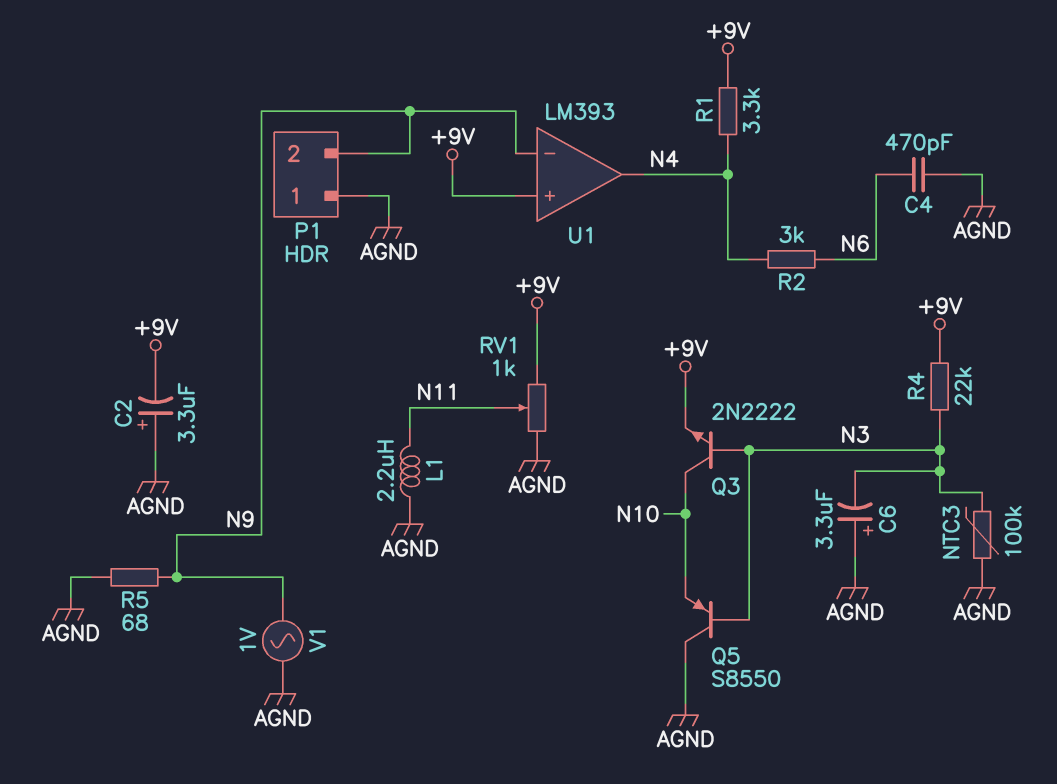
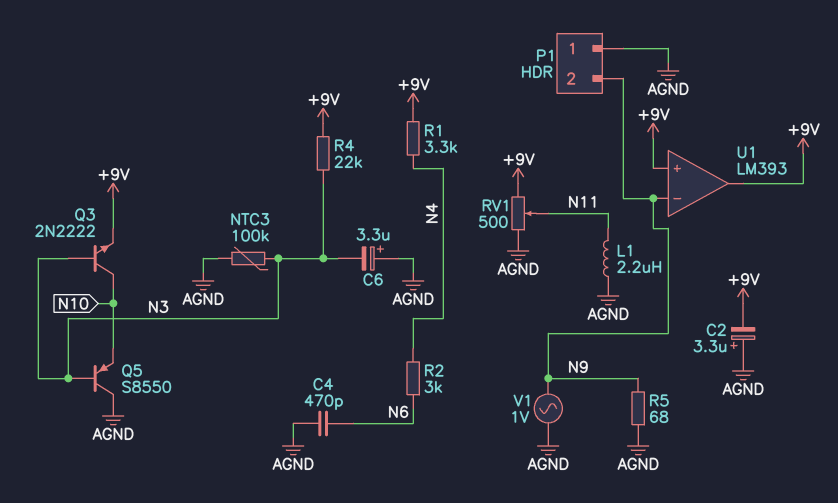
RV1: 1k (+9V, AGND, wiper N11) -> 500 (+9V, AGND, wiper N11)
U1 pin out: N4 -> +9V

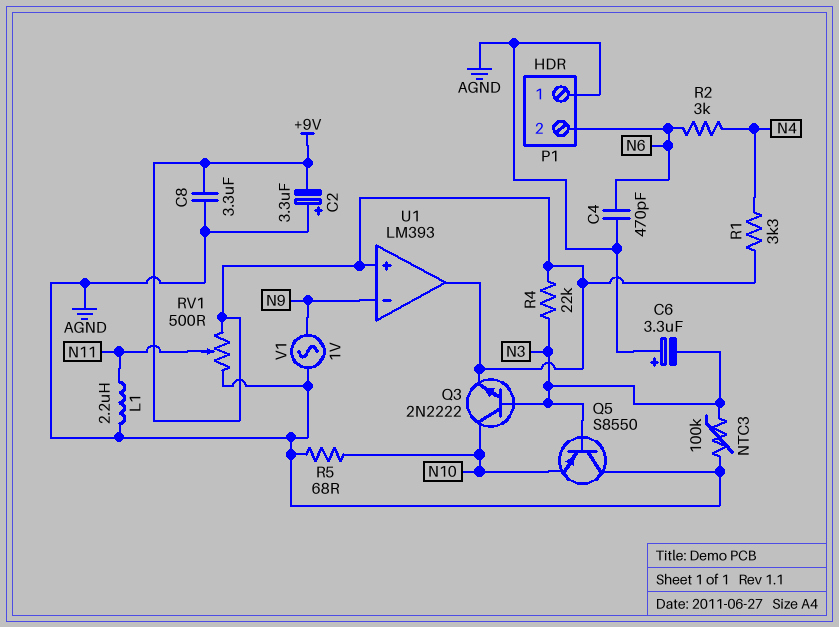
C8: none -> 3.3uF (+9V, AGND)
P1 pin 2: N9 -> N6
R5: 68 (AGND, N9) -> 68 (AGND, N10)

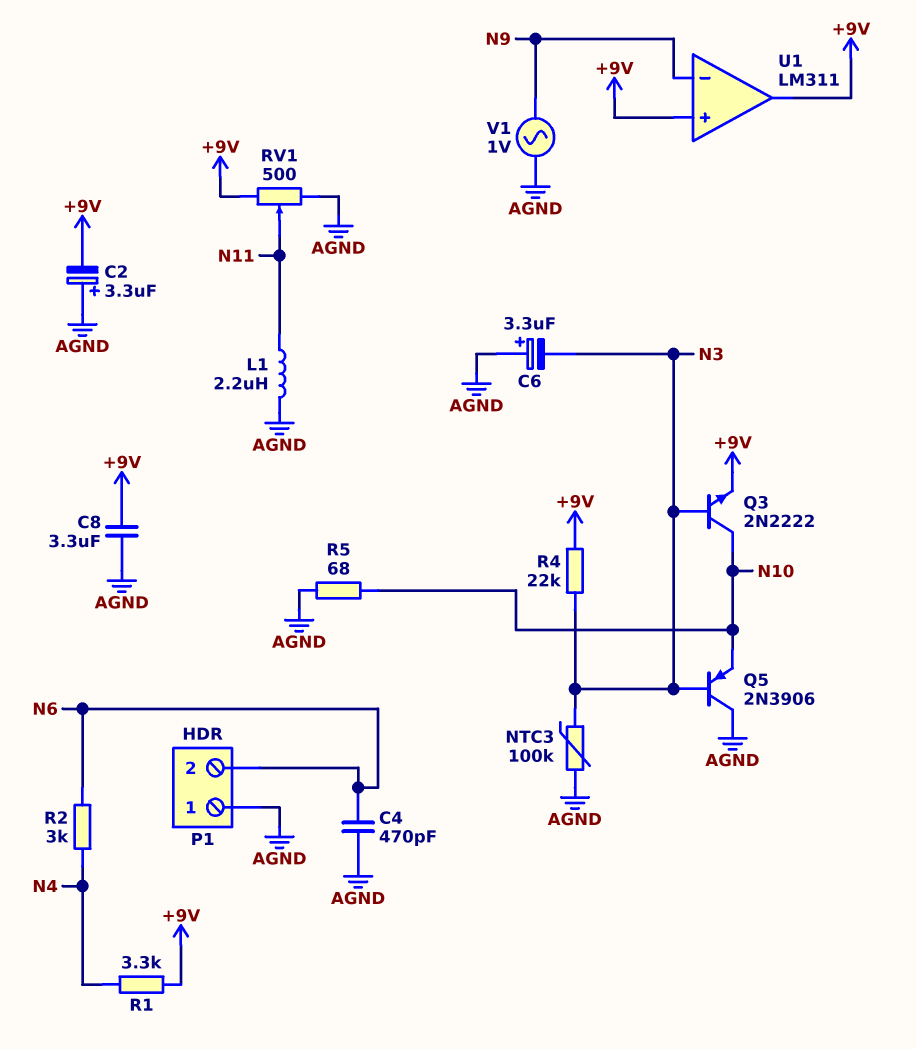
Q5: PNP S8550 (B N3, C AGND, E N10) -> PNP 2N3906 (B N3, C AGND, E N10)
U1: LM393 -> LM311

